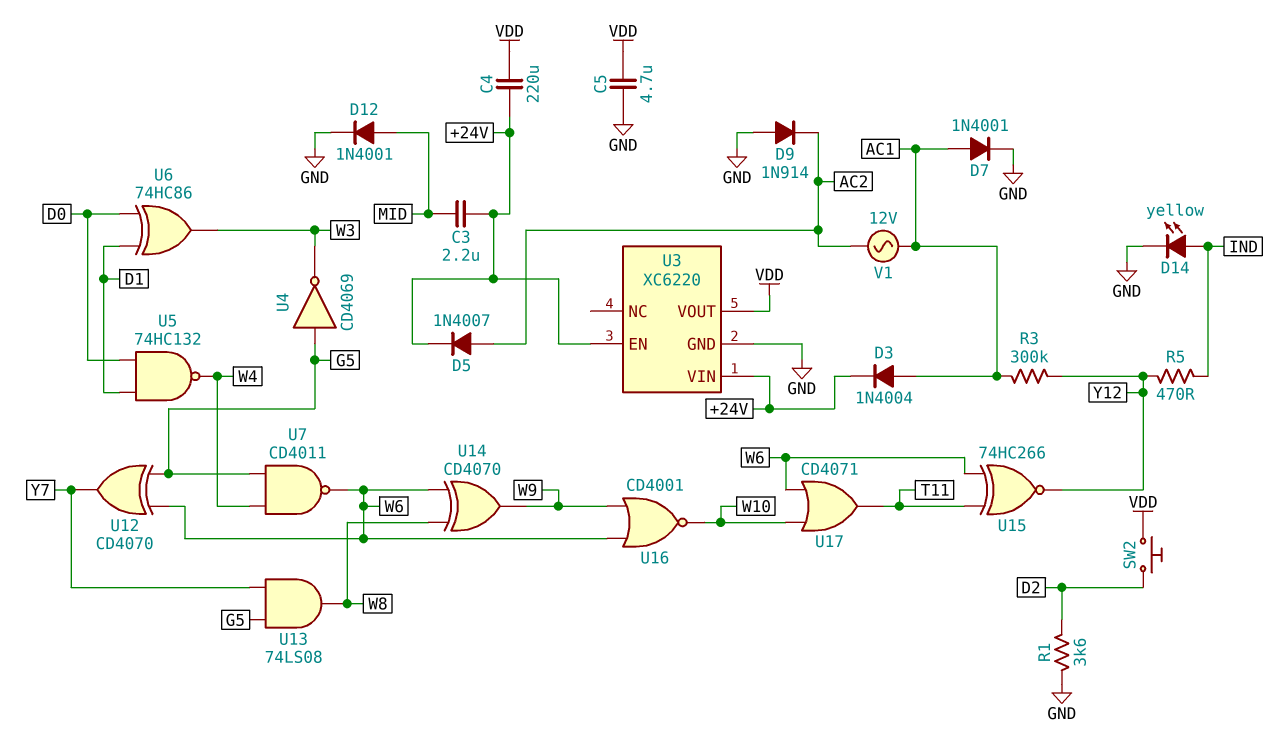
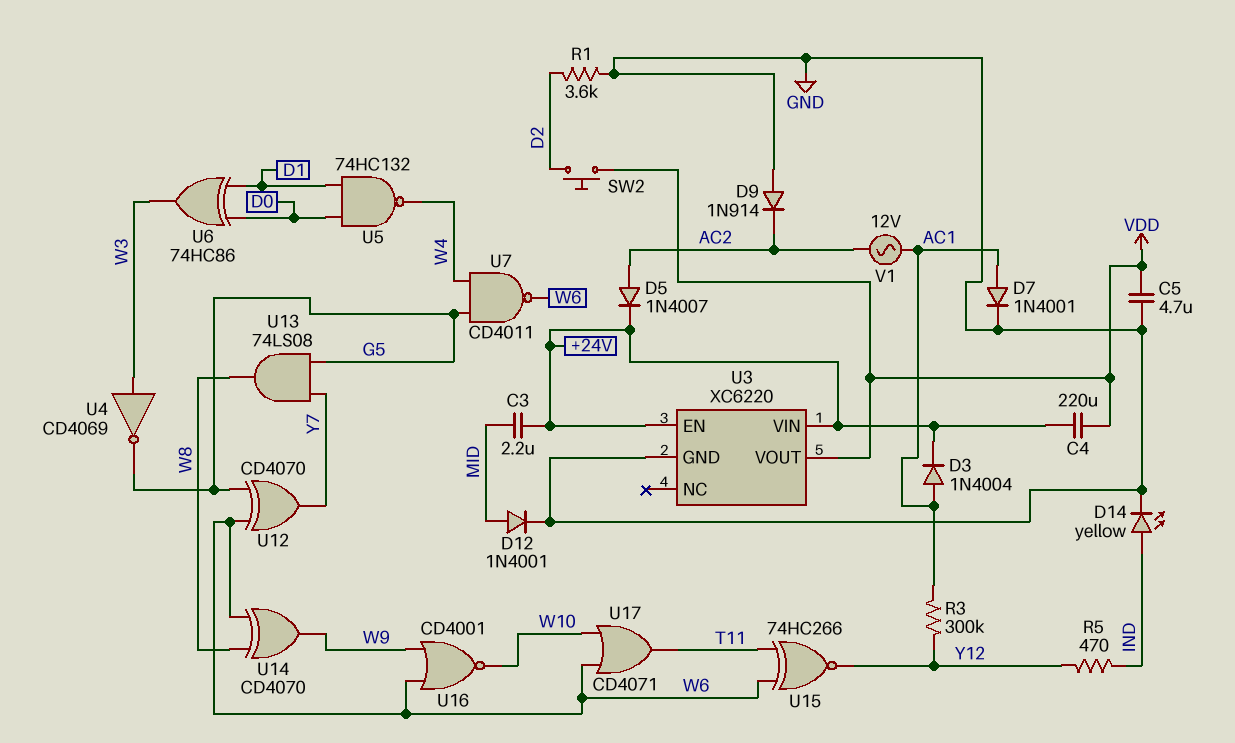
U4: NOT CD4069 (in G5, out W3) -> NOT CD4069 (in W3, out G5)

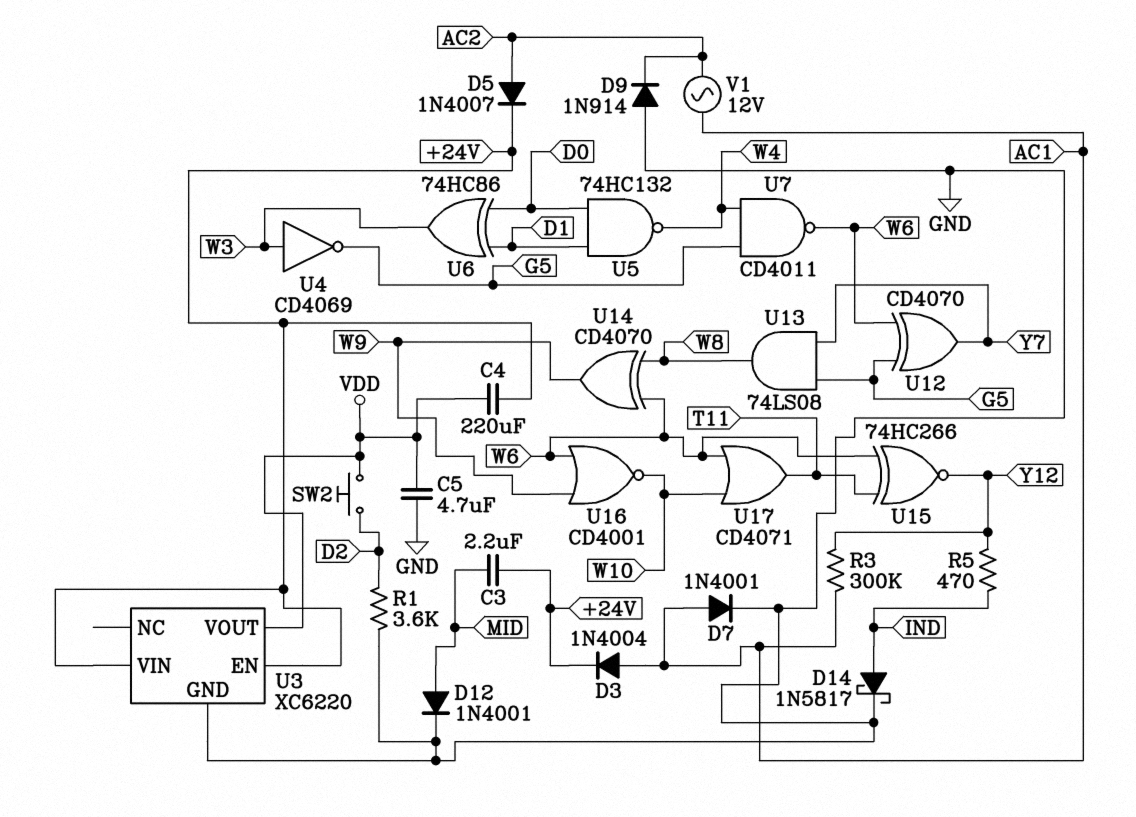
D14: LED yellow (A IND, K GND) -> schottky 1N5817 (A IND, K GND)

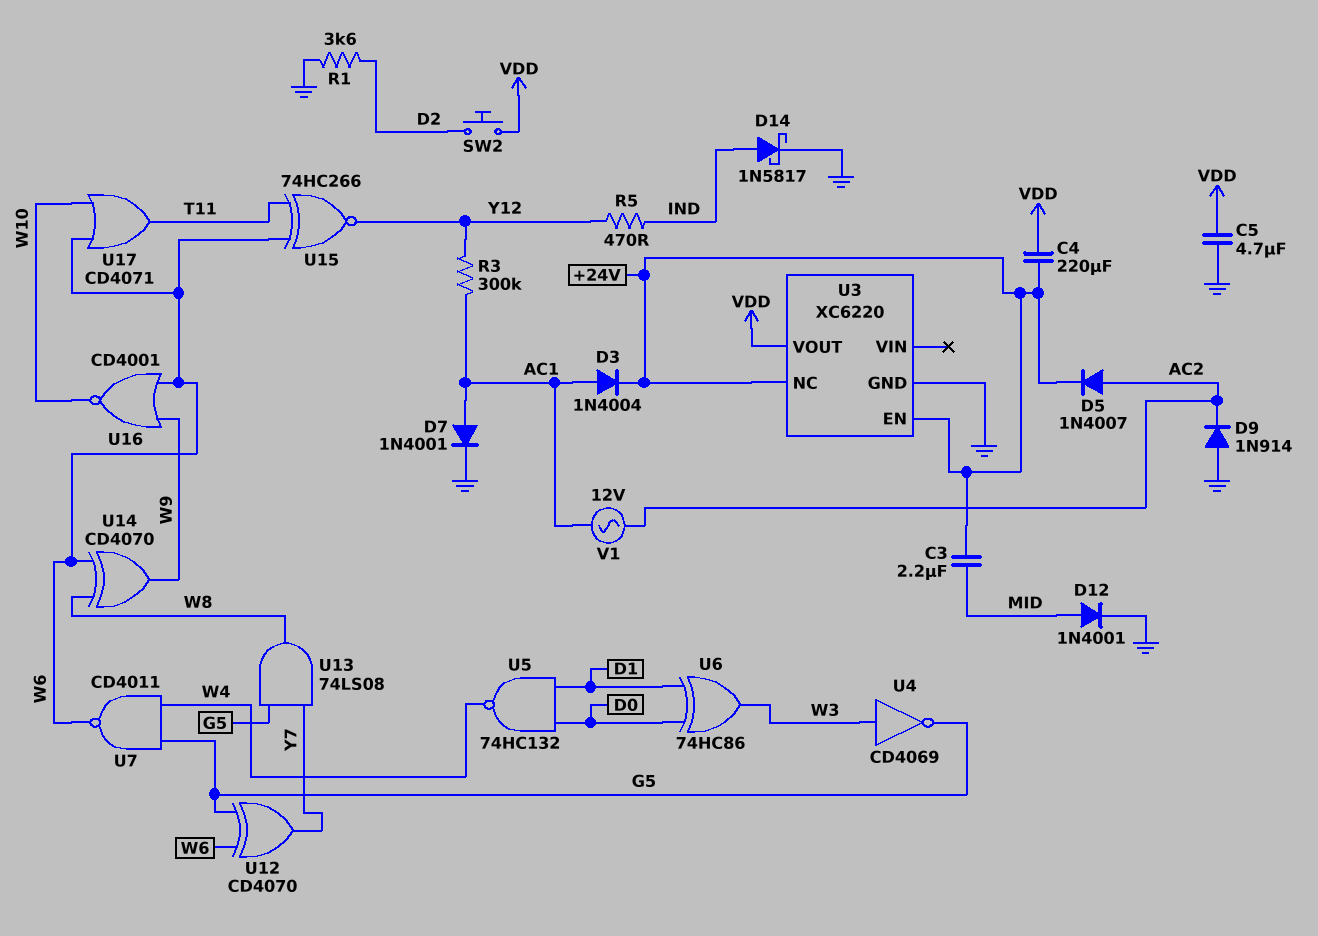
U3 pin NC: none -> +24V
U3 pin VIN: +24V -> none

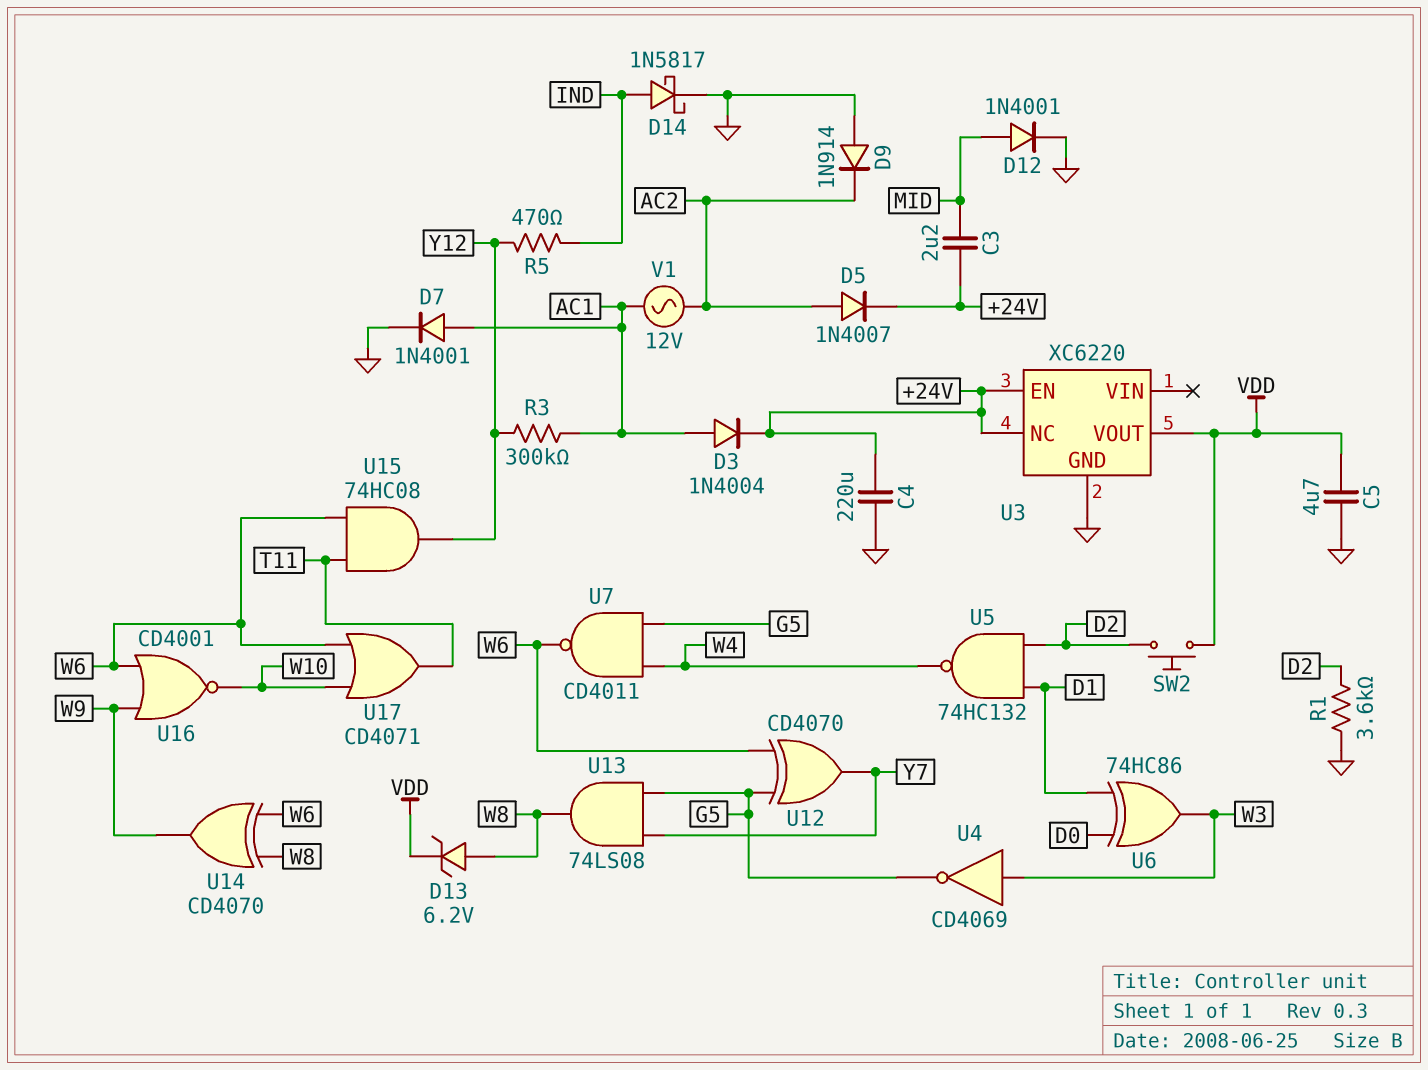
C4: 220uF (+24V, VDD) -> 220uF (+24V, GND)
D13: none -> zener 6.2V (A W8, K VDD)
U5: NAND 74HC132 (in D0, in D1, out W4) -> NAND 74HC132 (in D1, in D2, out W4)
U15: XNOR 74HC266 (in T11, in W6, out Y12) -> AND 74HC08 (in T11, in W6, out Y12)

